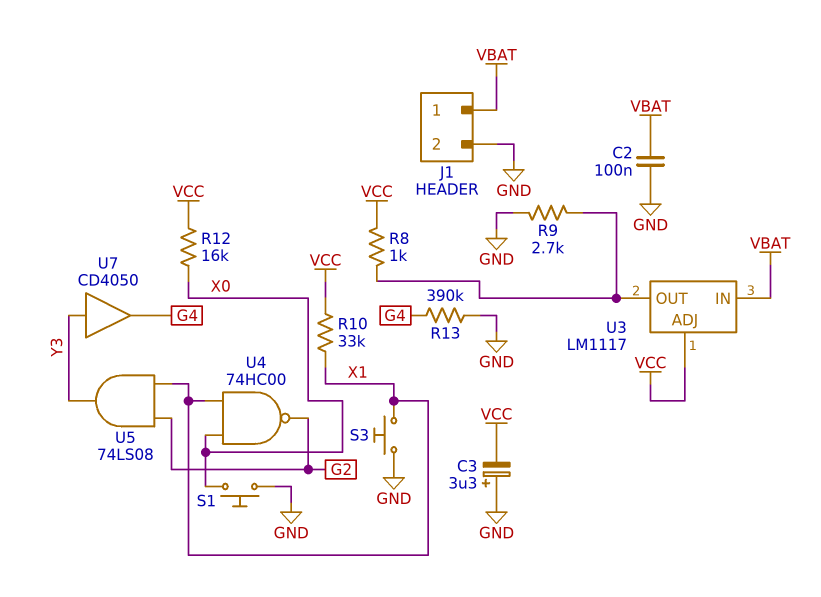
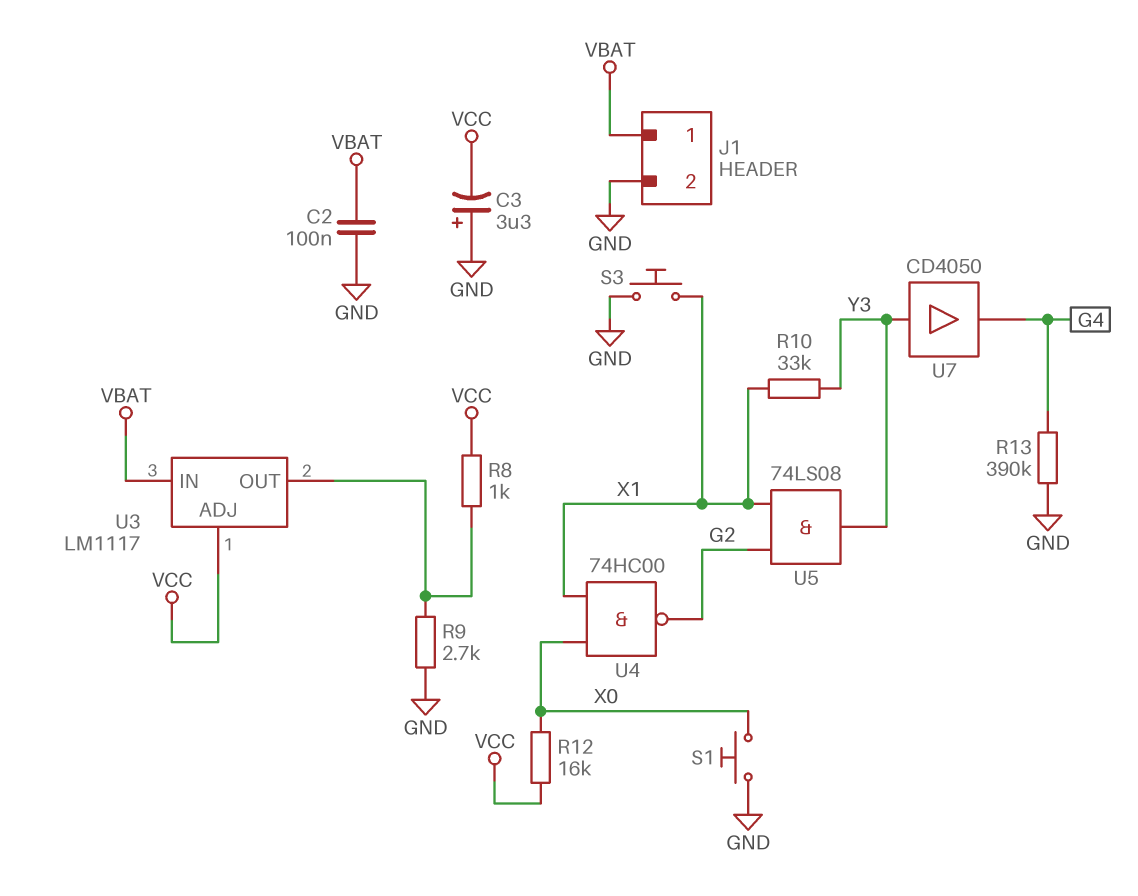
R10: 33k (VCC, X1) -> 33k (X1, Y3)

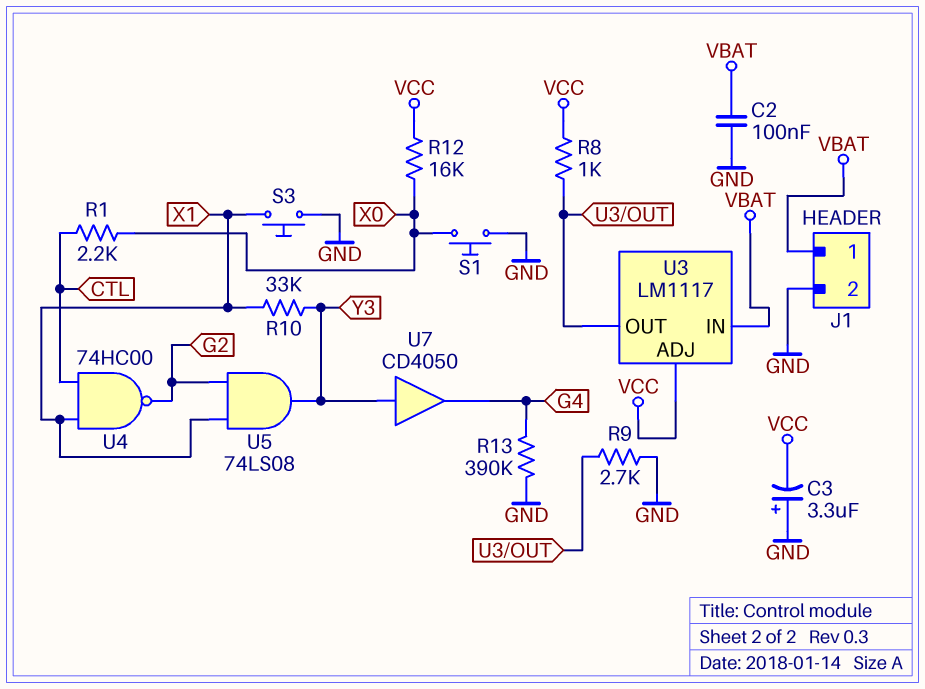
R1: none -> 2.2k (CTL, X0)
U4: NAND 74HC00 (in X0, in X1, out G2) -> NAND 74HC00 (in CTL, in X1, out G2)

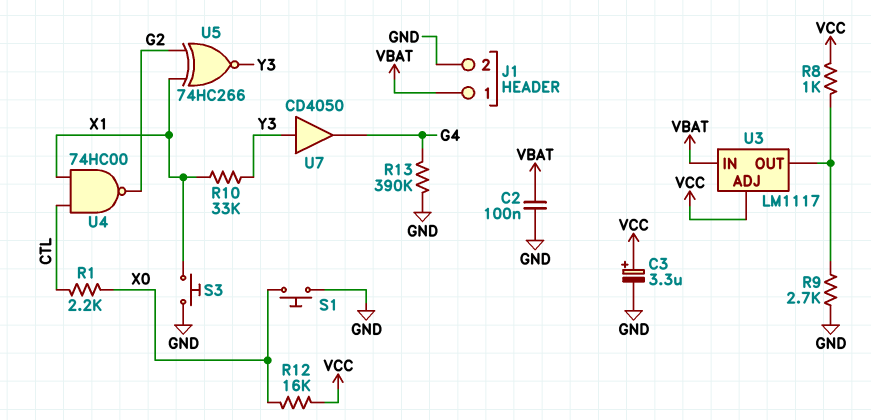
C3: 3.3uF (plus GND, minus VCC) -> 3.3uF (plus VCC, minus GND)
U5: AND 74LS08 (in G2, in X1, out Y3) -> XNOR 74HC266 (in G2, in X1, out Y3)

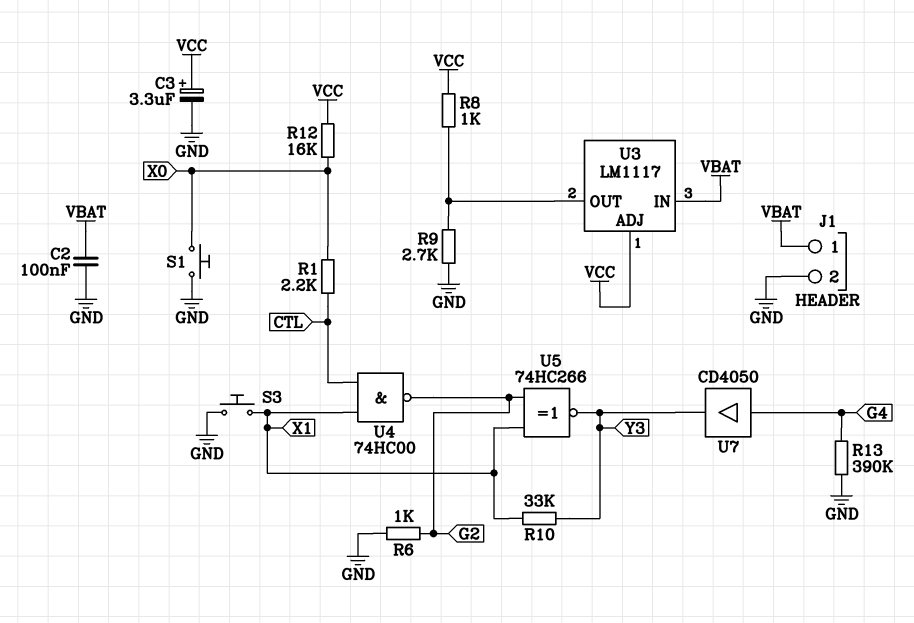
R6: none -> 1k (G2, GND)
U7: buffer CD4050 (in Y3, out G4) -> buffer CD4050 (in G4, out Y3)

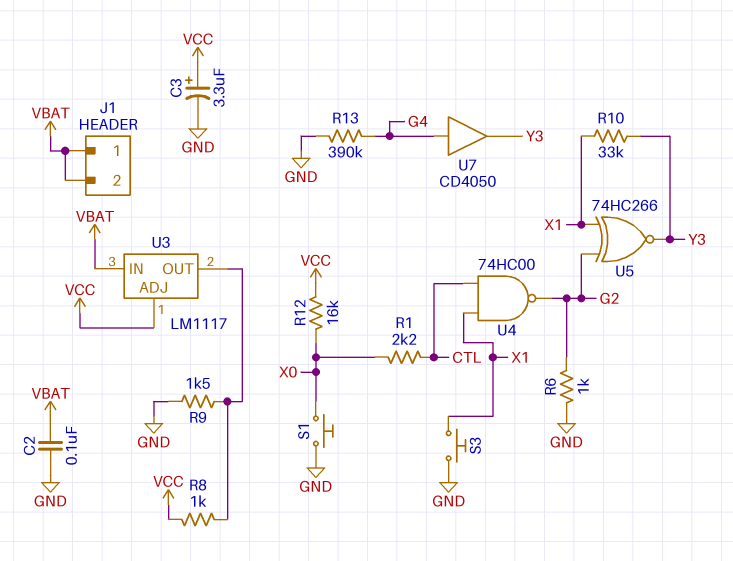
J1 pin 2: GND -> VBAT
R9: 2.7k (GND, U3/OUT) -> 1.5k (GND, U3/OUT)

